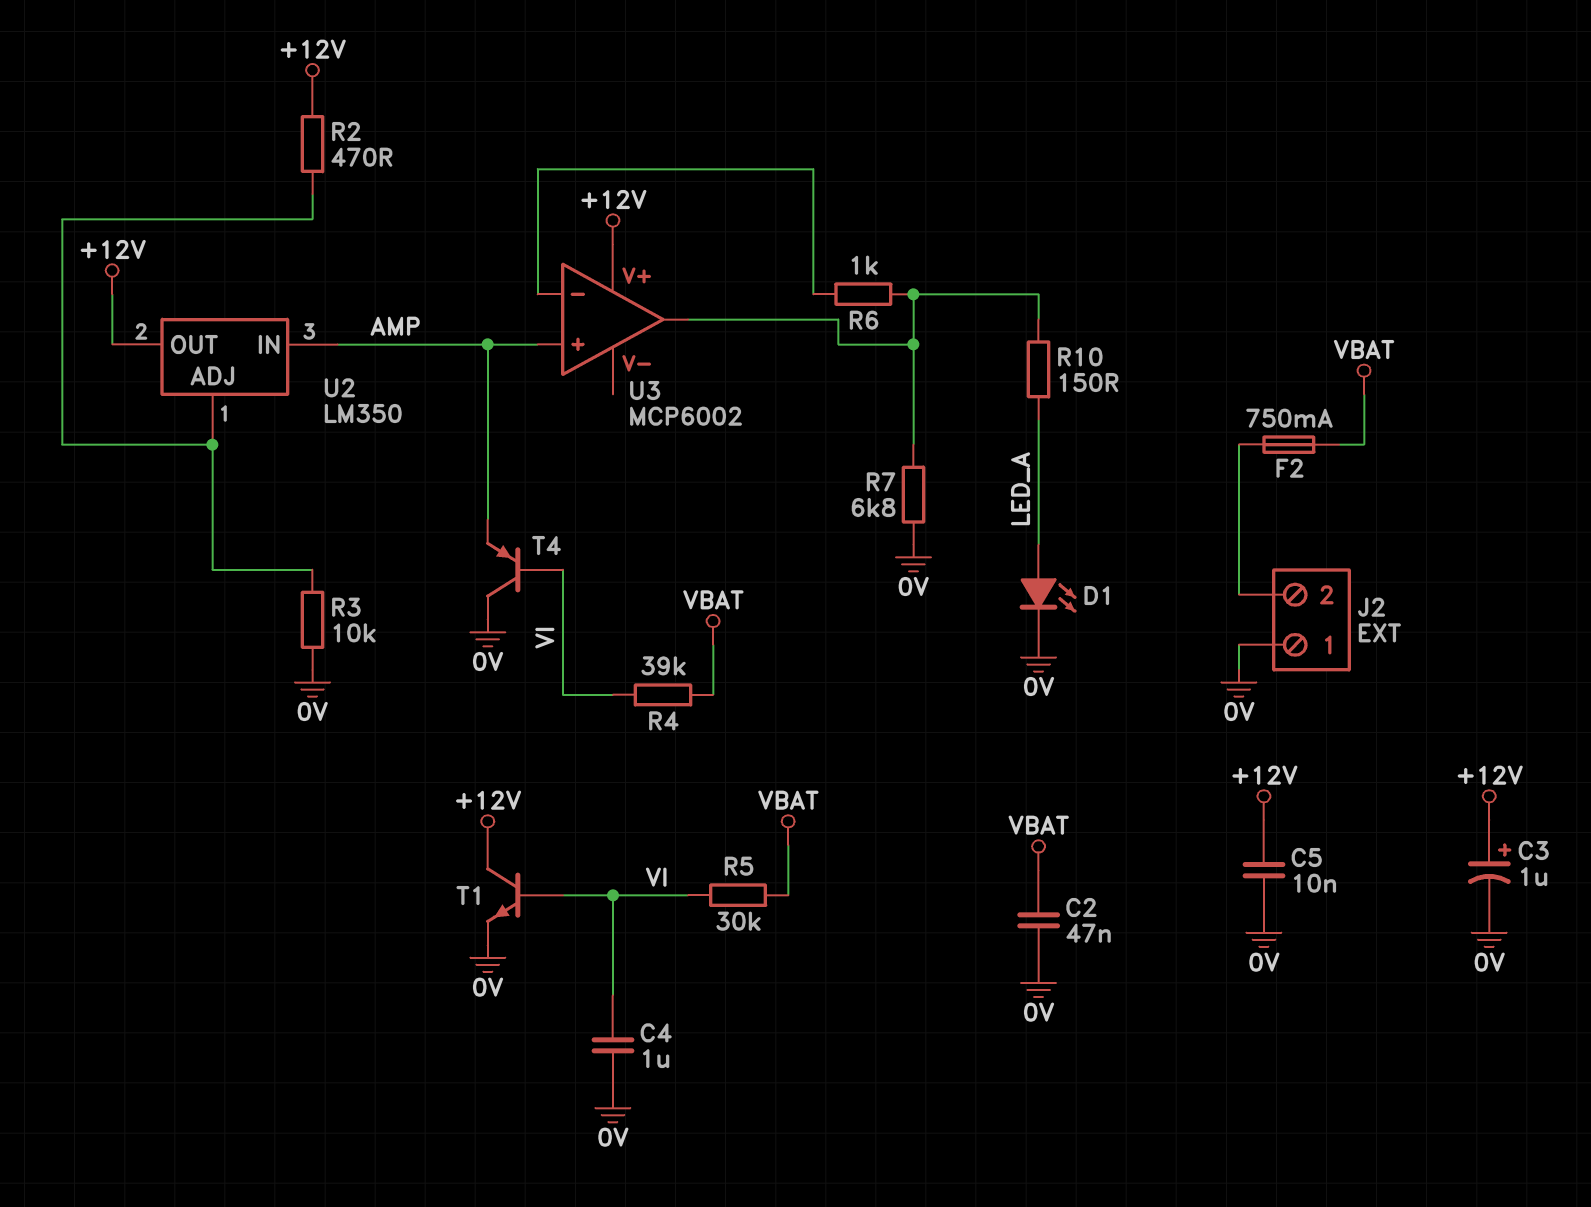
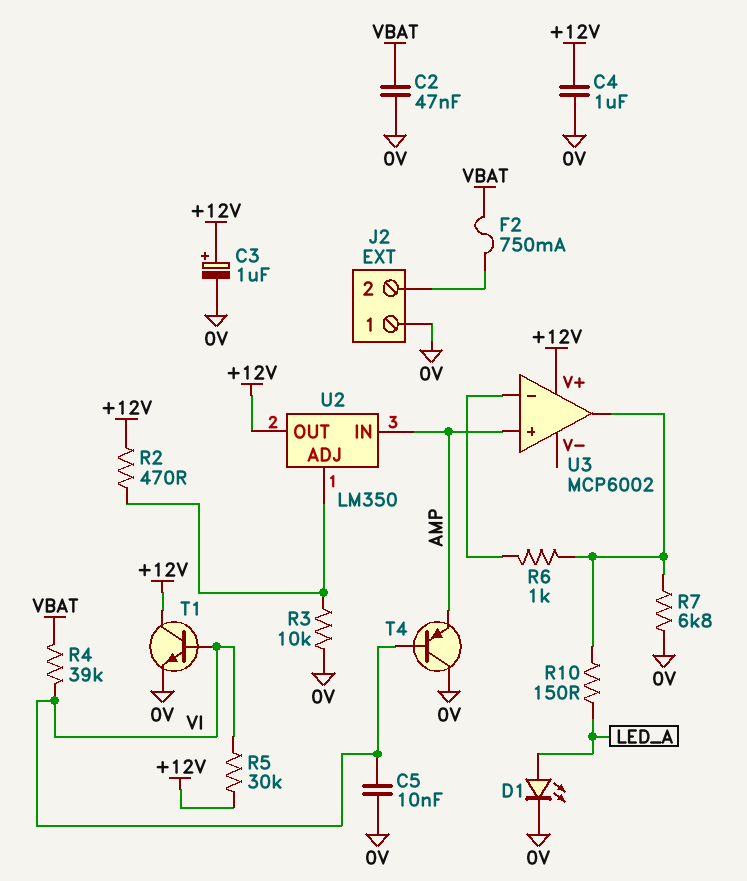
C4: 1uF (0V, VI) -> 1uF (+12V, 0V)
C5: 10nF (+12V, 0V) -> 10nF (0V, VI)
R5: 30k (VBAT, VI) -> 30k (+12V, VI)

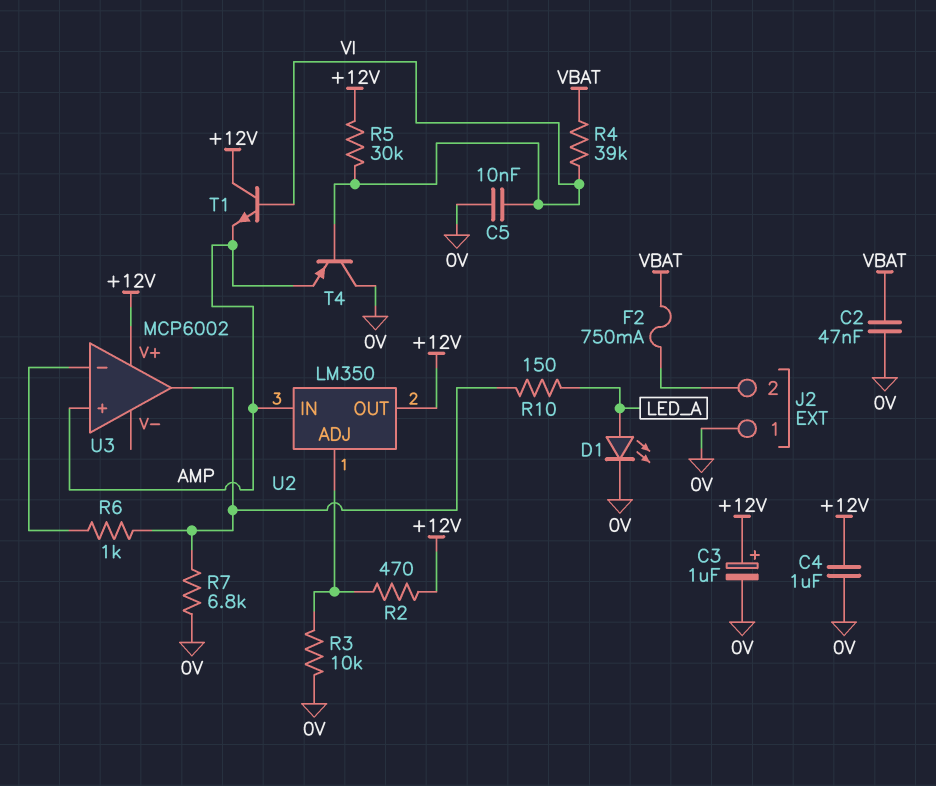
T1: NPN (B VI, C +12V, E 0V) -> NPN (B VI, C +12V, E AMP)

